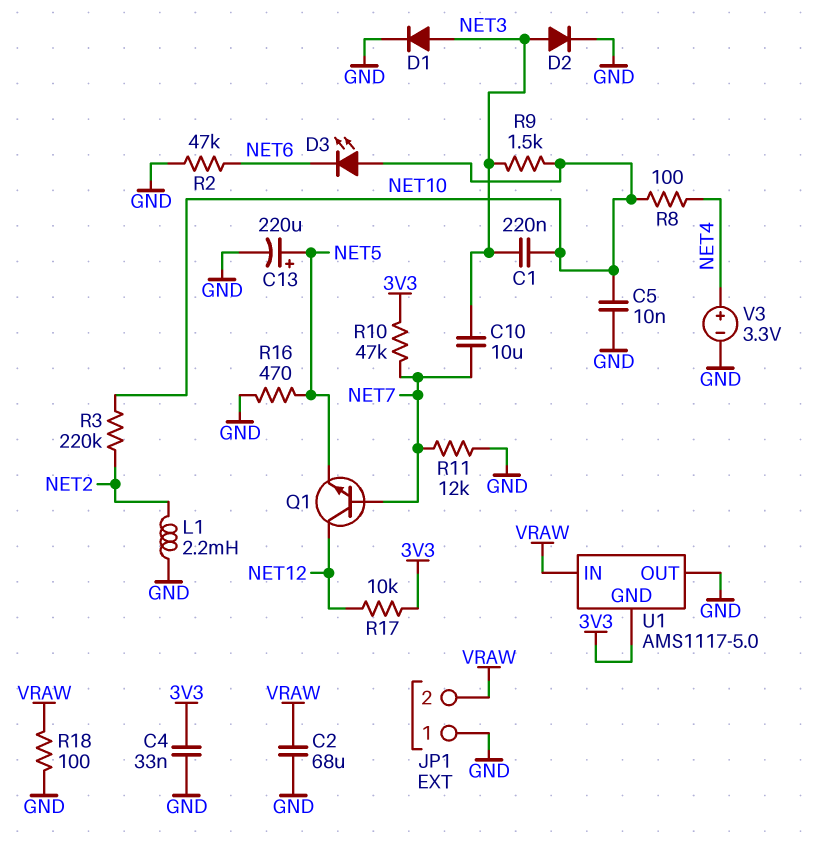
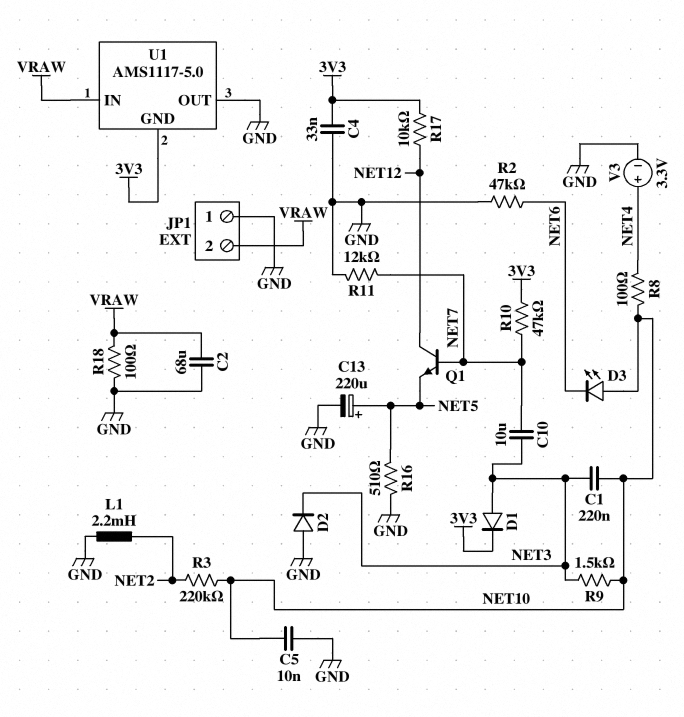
D1: diode (A NET3, K GND) -> diode (A NET3, K 3V3)
D2: diode (A NET3, K GND) -> diode (A GND, K NET3)
R16: 470 (GND, NET5) -> 510 (GND, NET5)

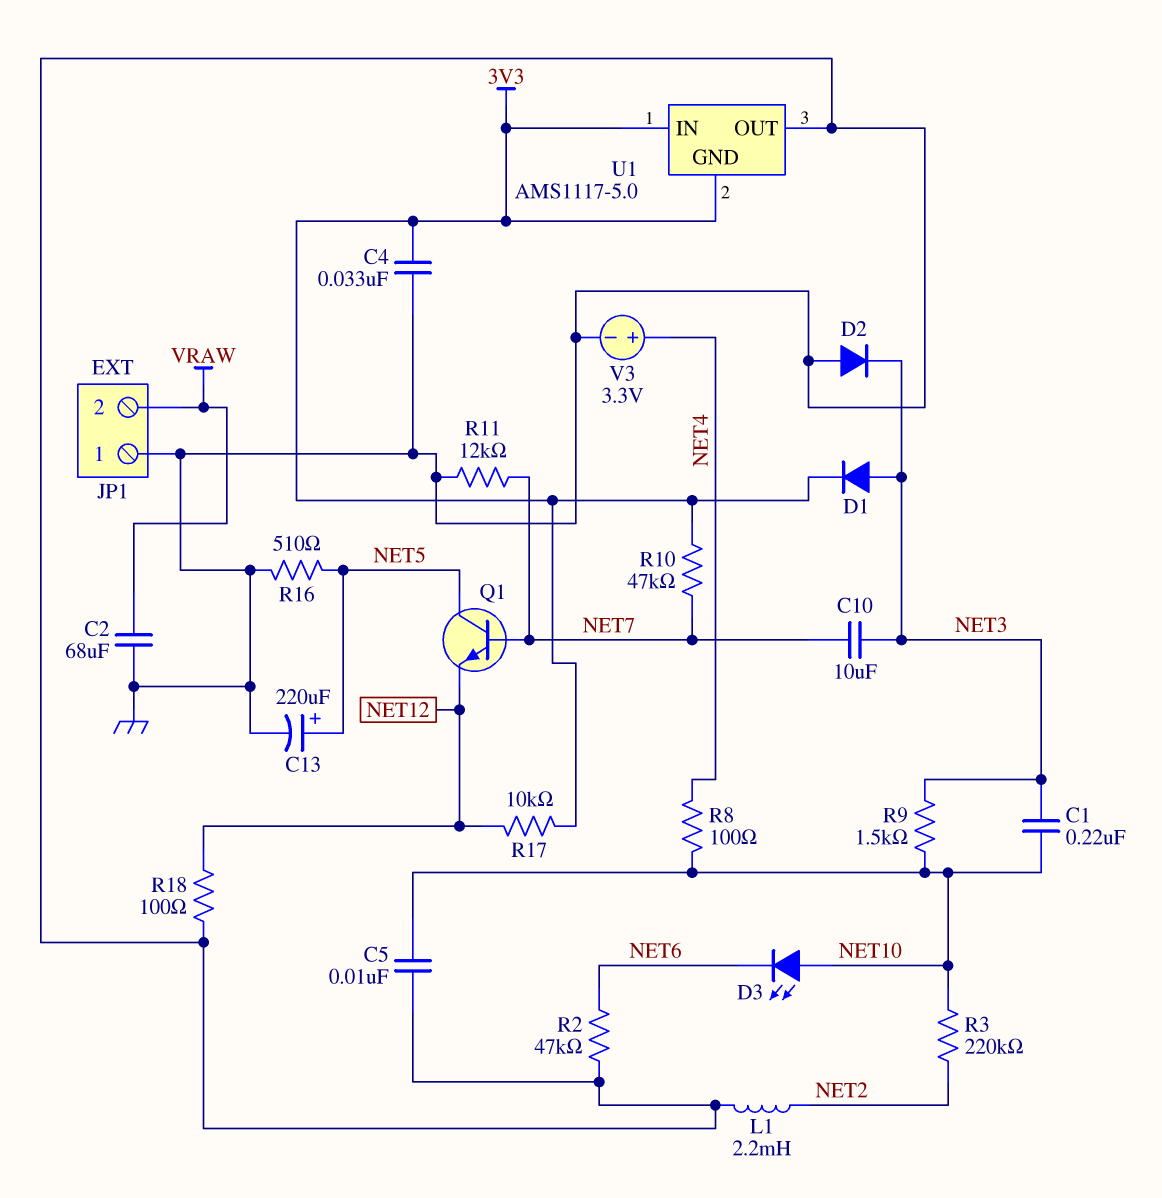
Q1: NPN (B NET7, C NET12, E NET5) -> NPN (B NET7, C NET5, E NET12)
R18: 100 (GND, VRAW) -> 100 (GND, NET12)
U1 pin IN: VRAW -> 3V3

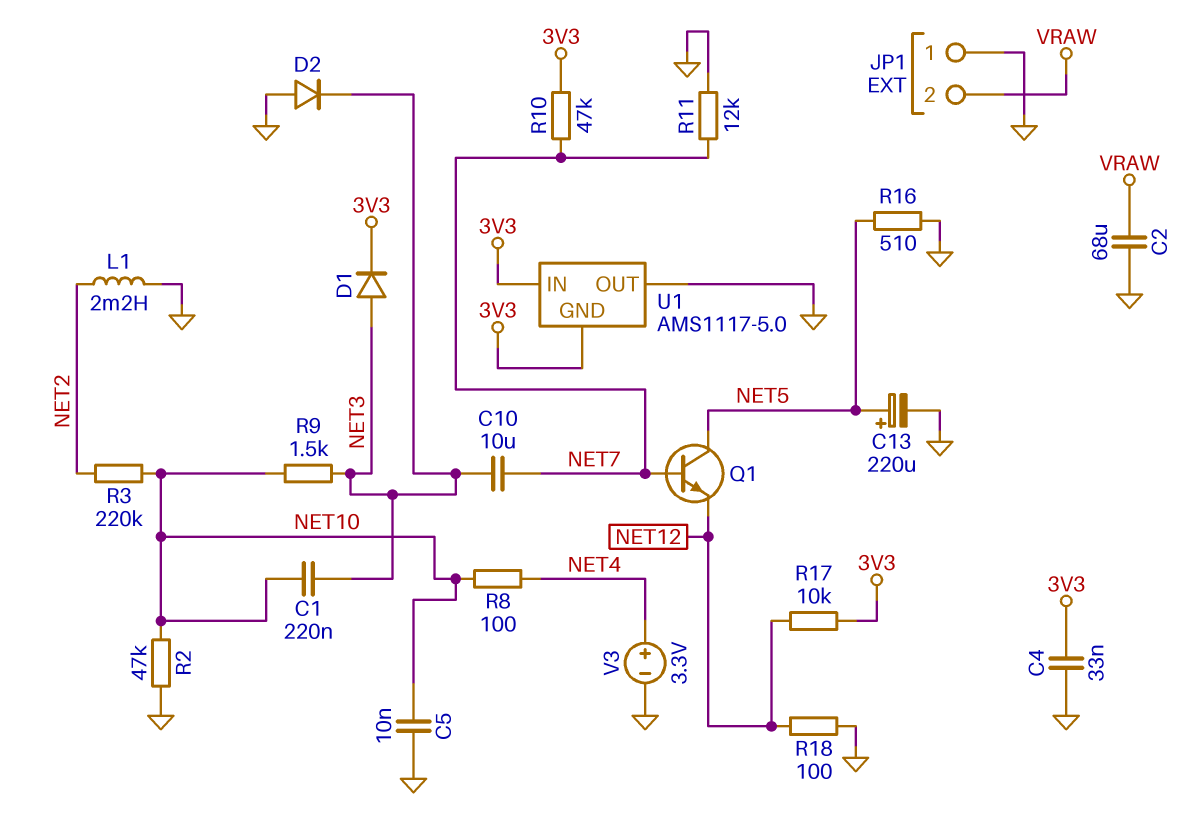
D3: LED (A NET10, K NET6) -> none
R2: 47k (GND, NET6) -> 47k (GND, NET10)

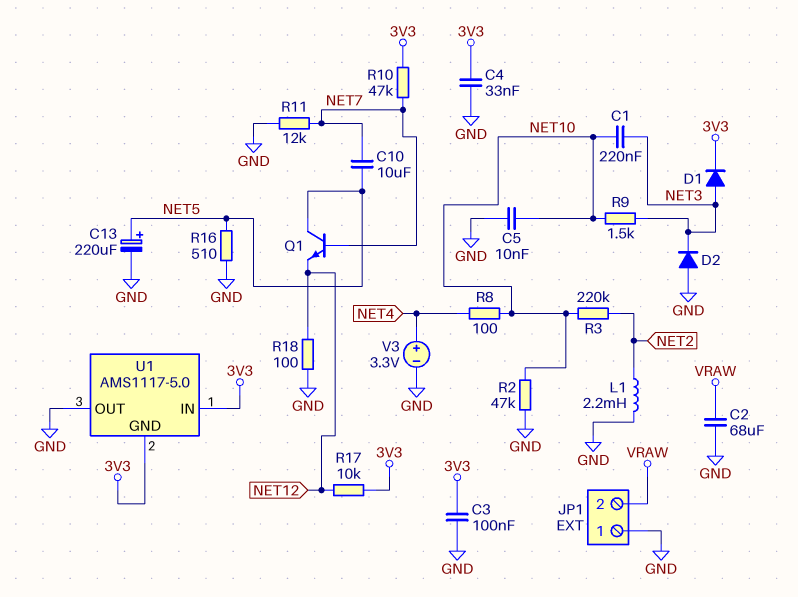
C3: none -> 100nF (3V3, GND)
C10: 10uF (NET3, NET7) -> 10uF (NET5, NET7)

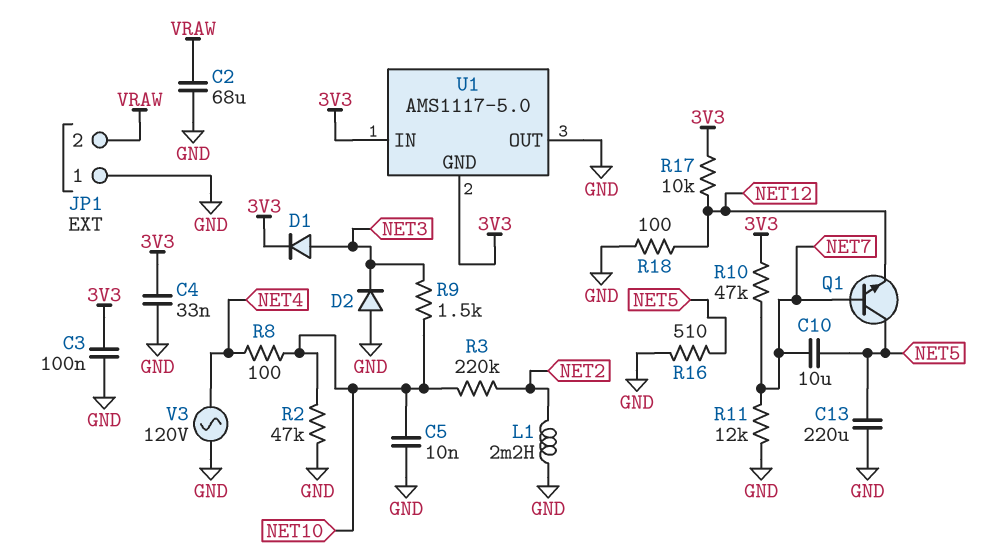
C1: 220nF (NET3, NET10) -> none
C13: 220uF (plus NET5, minus GND) -> 220uF (GND, NET5)
V3: 3.3V (plus NET4, minus GND) -> AC 120V (GND, NET4)

